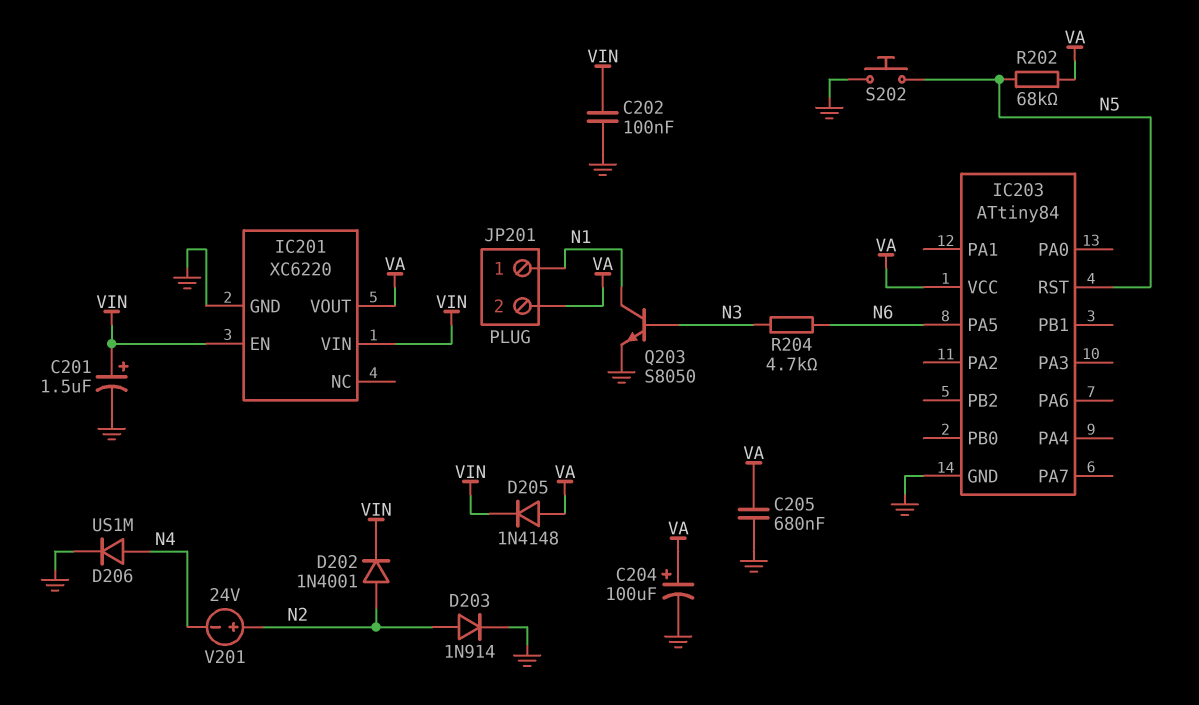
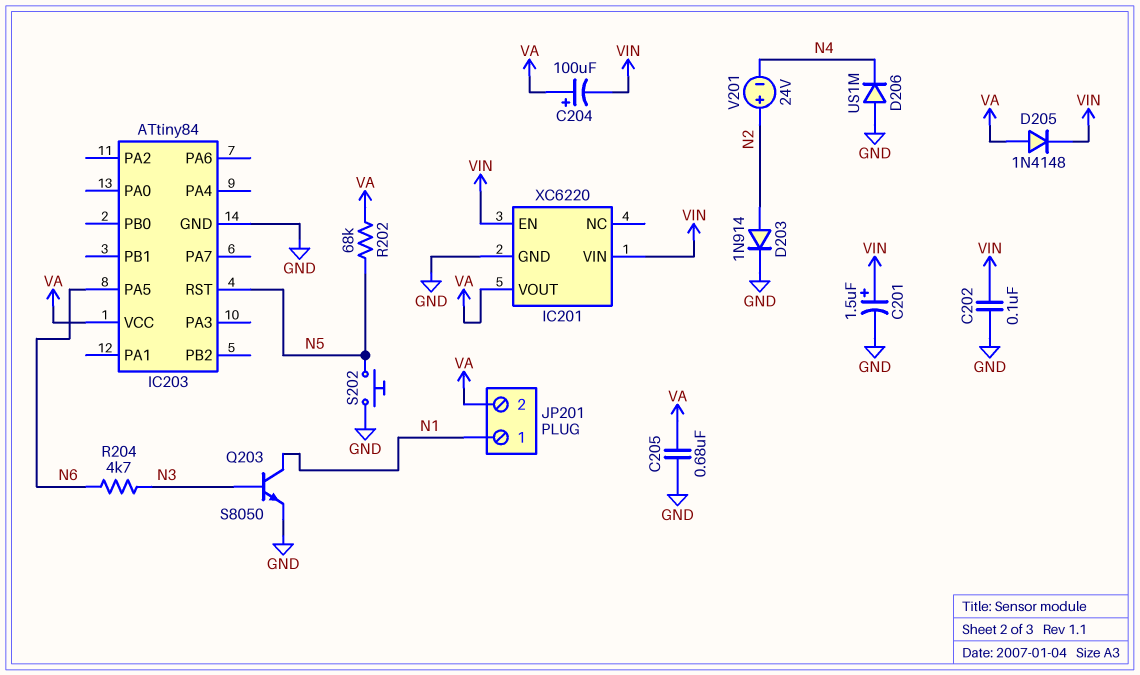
C204: 100uF (plus VA, minus GND) -> 100uF (plus VA, minus VIN)
D202: diode 1N4001 (A N2, K VIN) -> none
D206: diode US1M (A N4, K GND) -> diode US1M (A GND, K N4)

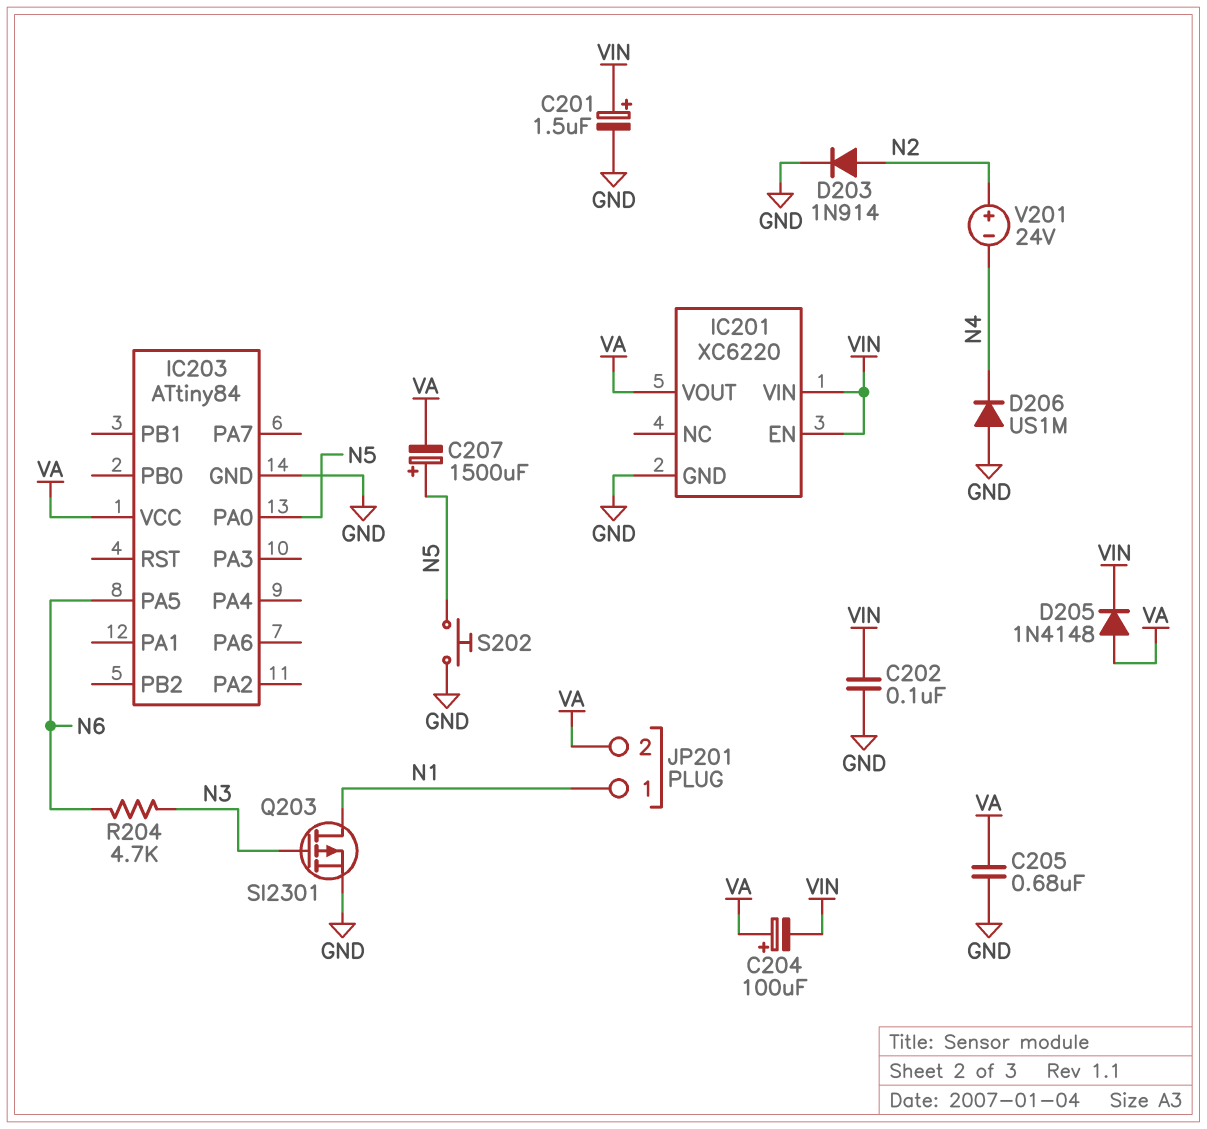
C207: none -> 1500uF (plus N5, minus VA)
IC203 pin PA0: none -> N5
IC203 pin RST: N5 -> none
Q203: NPN S8050 (B N3, C N1, E GND) -> PMOS SI2301 (G N3, D N1, S GND)
R202: 68k (N5, VA) -> none

